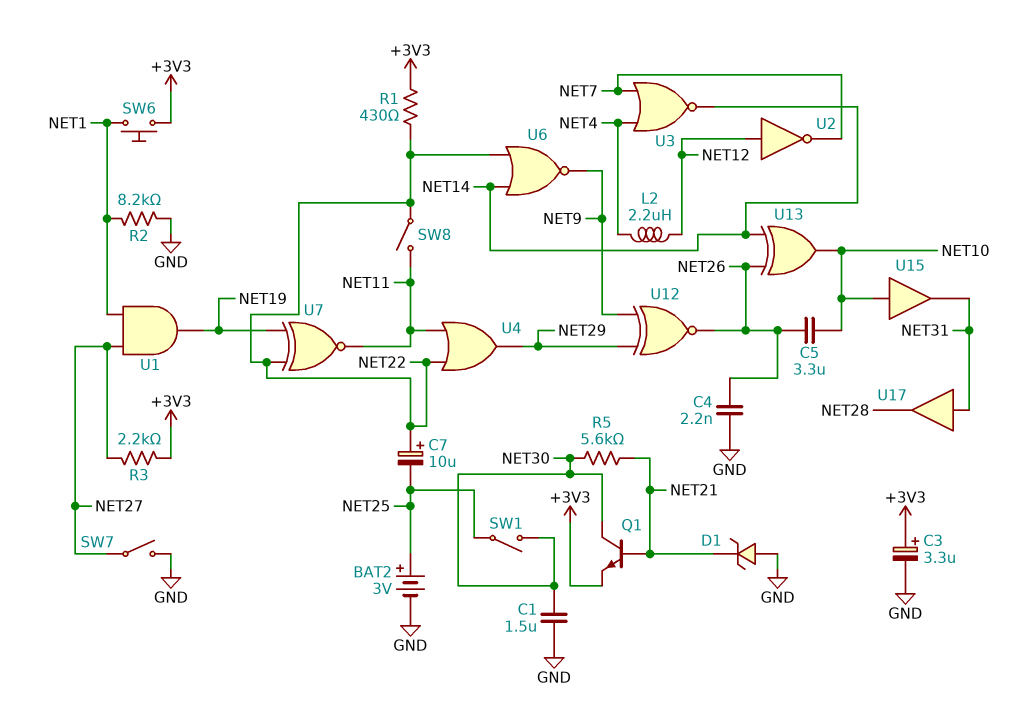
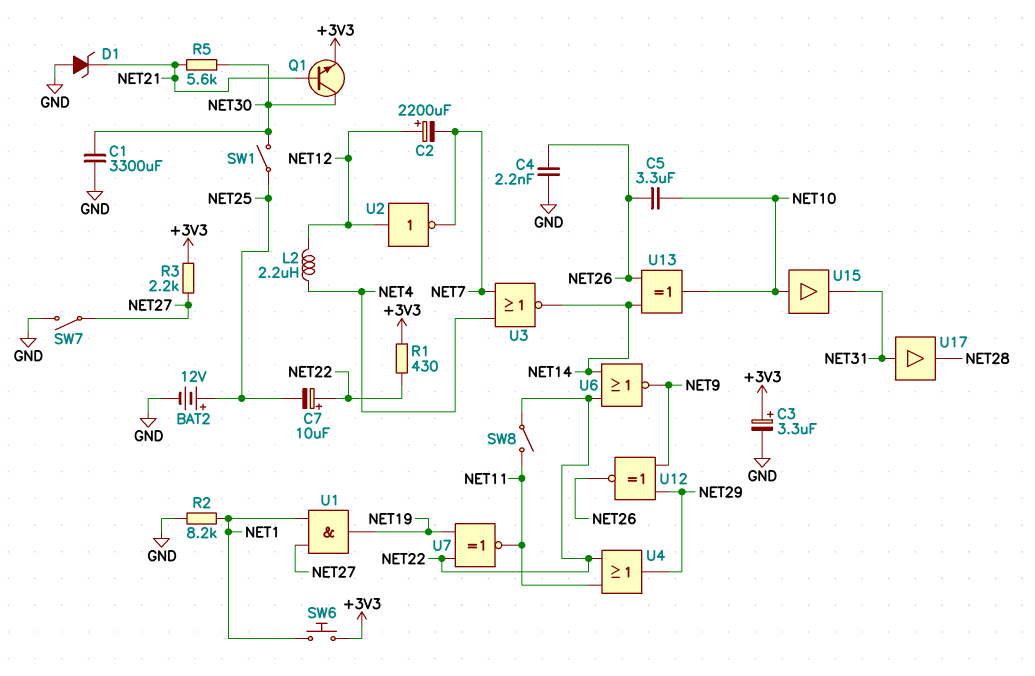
BAT2: 3V (plus NET25, minus GND) -> 12V (plus NET25, minus GND)
C1: 1.5uF (GND, NET30) -> 3300uF (GND, NET30)
C2: none -> 2200uF (plus NET12, minus NET7)

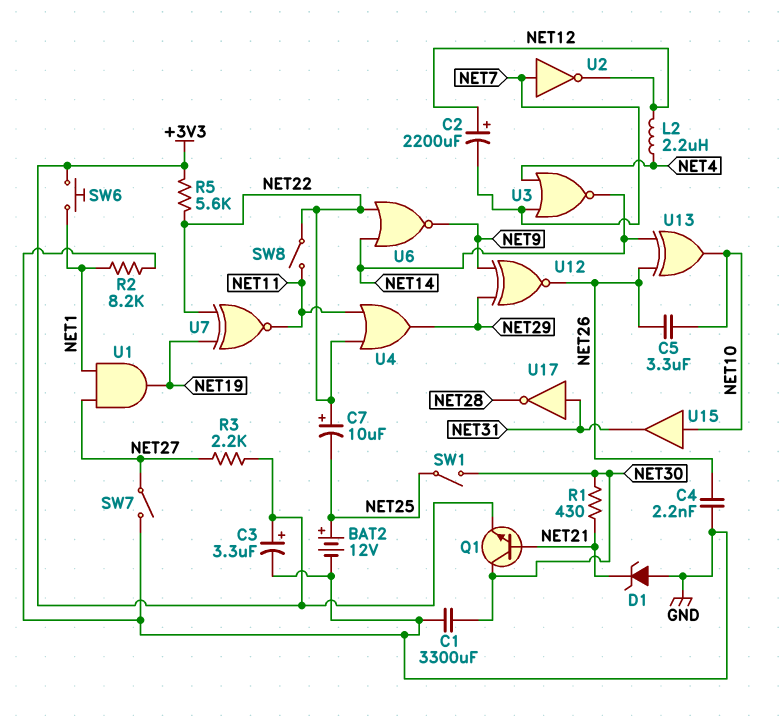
R1: 430 (+3V3, NET22) -> 430 (NET21, NET30)
R5: 5.6k (NET21, NET30) -> 5.6k (+3V3, NET22)
U2: NOT (in NET12, out NET7) -> NOT (in NET7, out NET12)
U17: buffer (in NET31, out NET28) -> NOT (in NET31, out NET28)

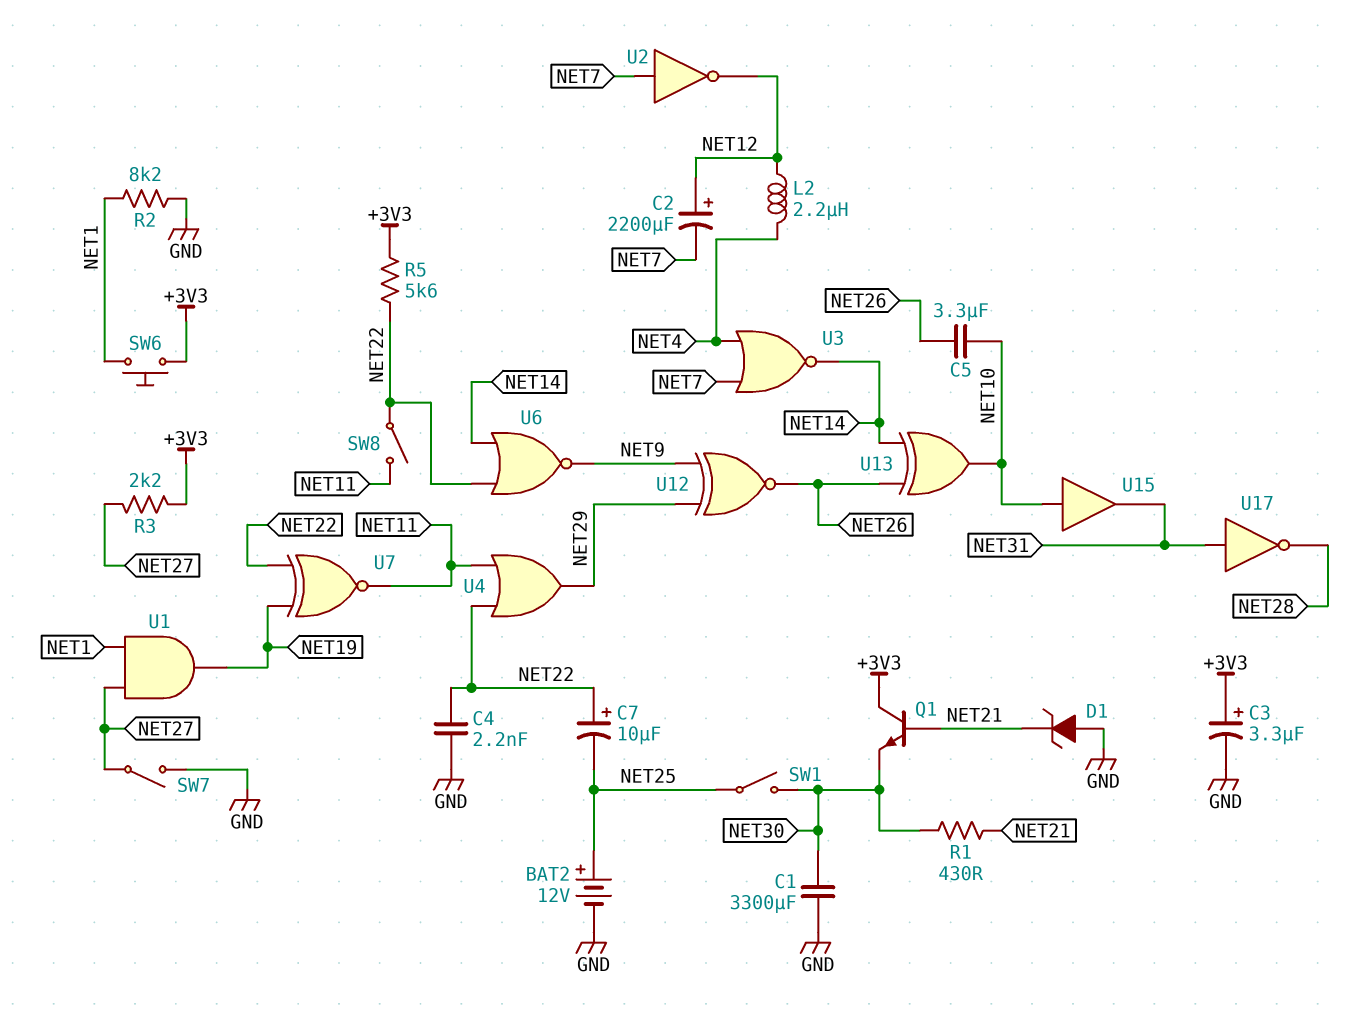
C4: 2.2nF (GND, NET26) -> 2.2nF (GND, NET22)
Q1: NPN (B NET21, C NET30, E +3V3) -> NPN (B NET21, C +3V3, E NET30)

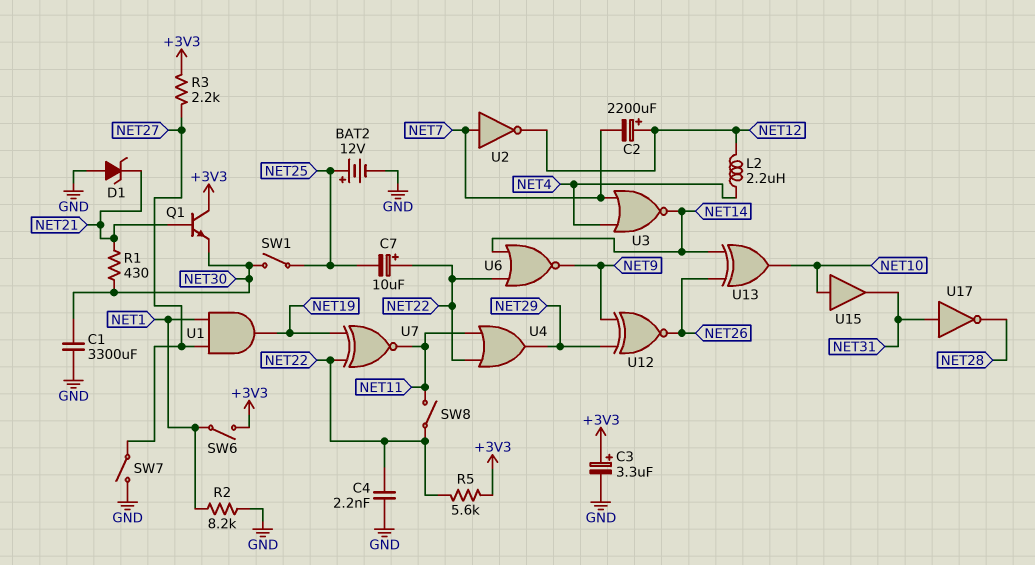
C5: 3.3uF (NET10, NET26) -> none
SW6: button (+3V3, NET1) -> switch (+3V3, NET1)

